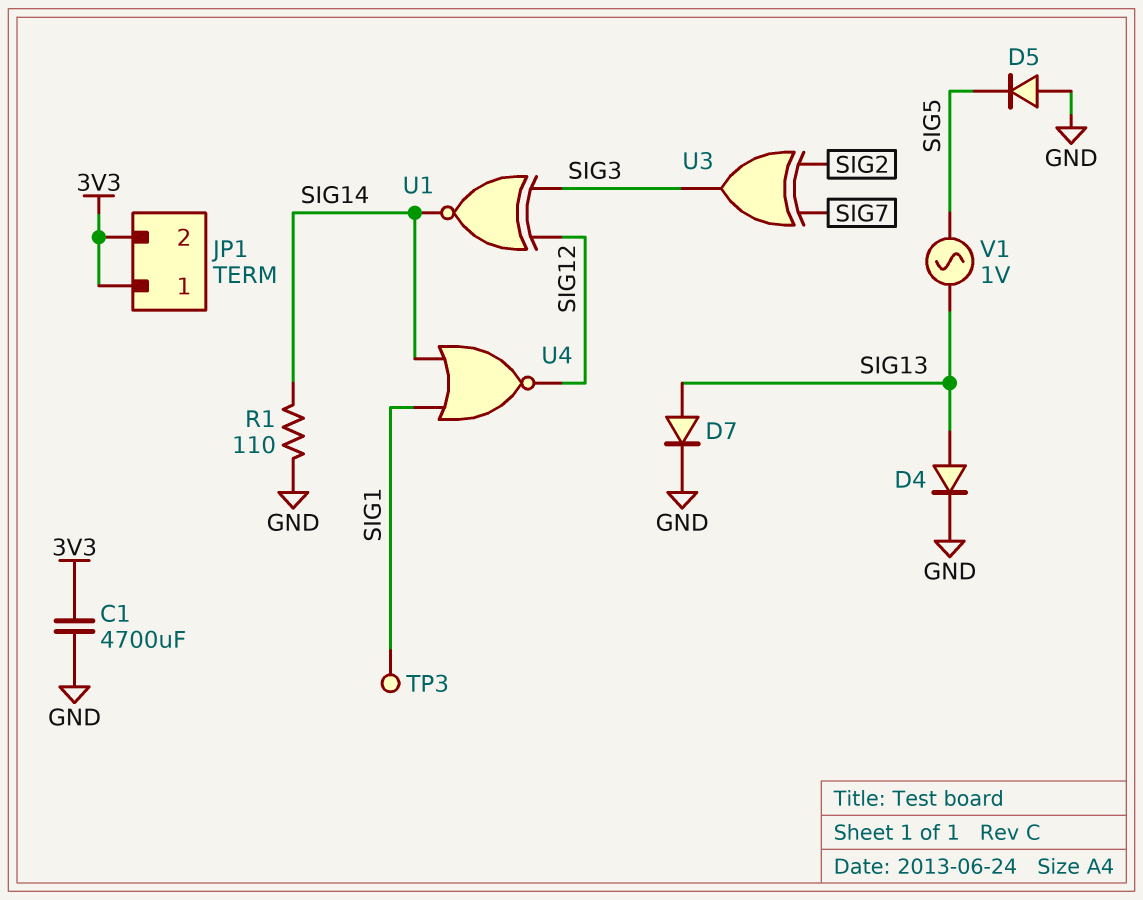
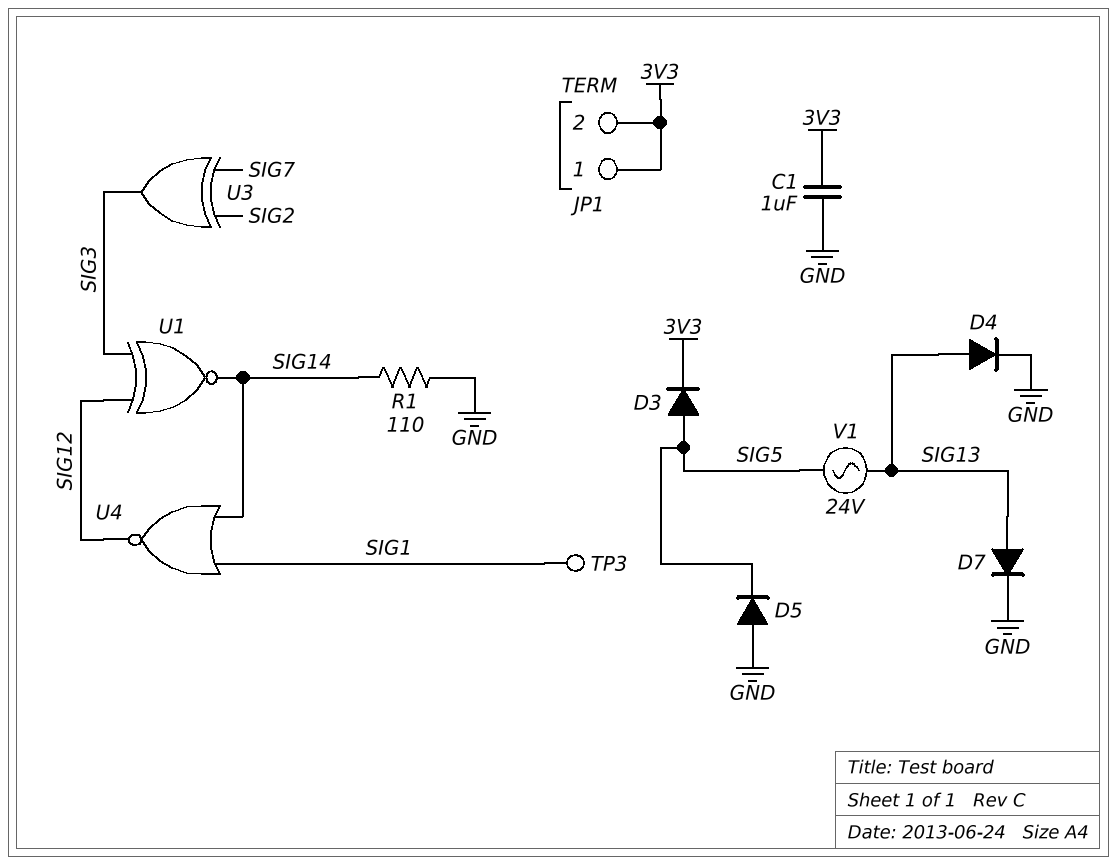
C1: 4700uF (3V3, GND) -> 1uF (3V3, GND)
D3: none -> diode (A SIG5, K 3V3)
V1: AC 1V (SIG5, SIG13) -> AC 24V (SIG5, SIG13)

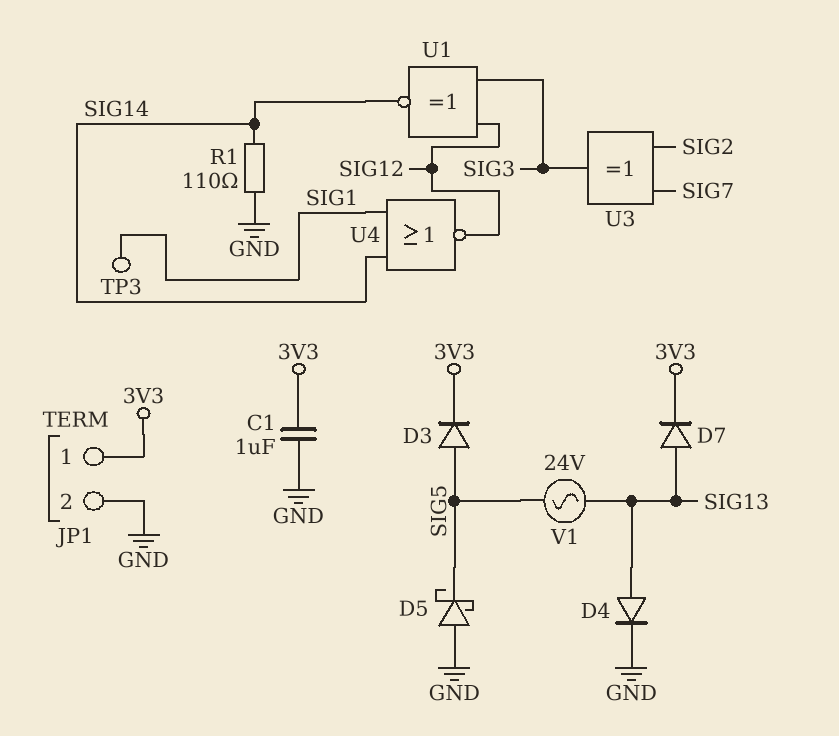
D5: diode (A GND, K SIG5) -> schottky (A GND, K SIG5)
D7: diode (A SIG13, K GND) -> diode (A SIG13, K 3V3)
JP1 pin 2: 3V3 -> GND

